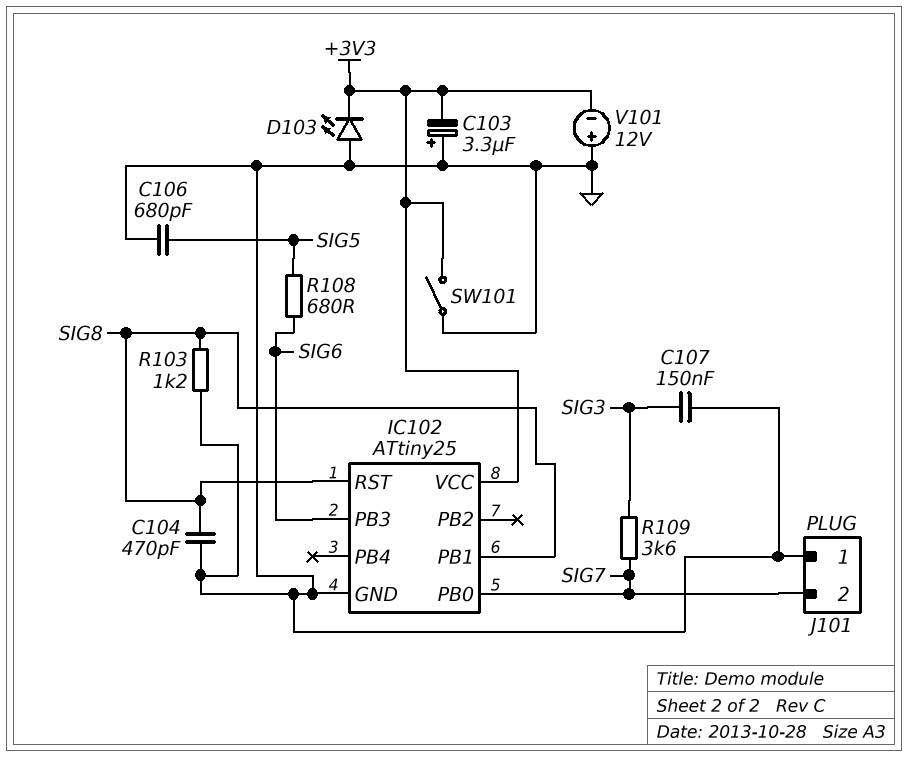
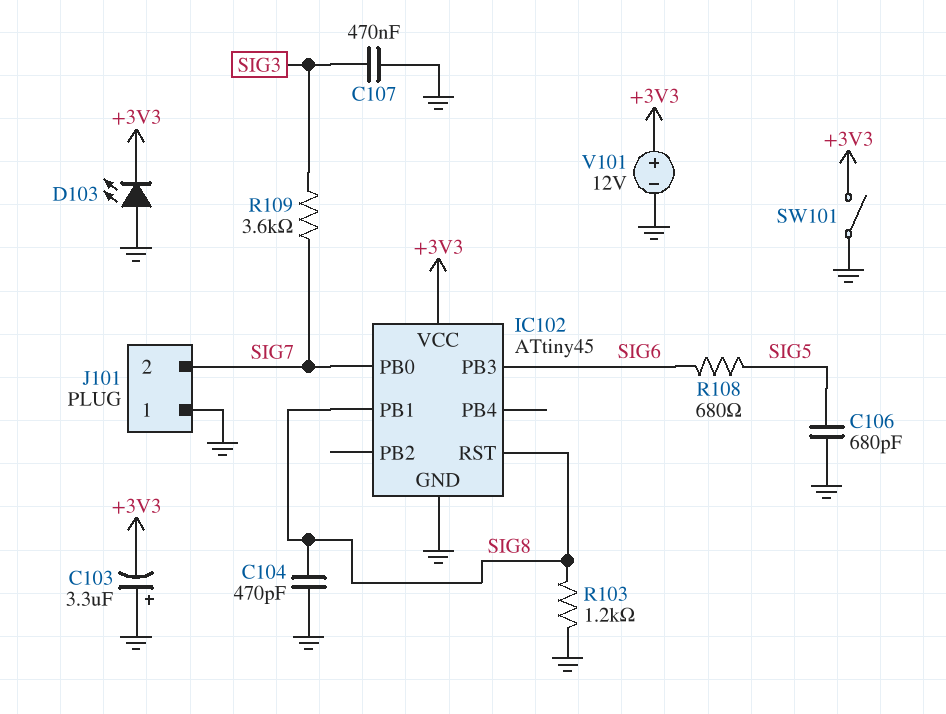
C107: 150nF (GND, SIG3) -> 470nF (GND, SIG3)
IC102: ATtiny25 -> ATtiny45
V101: 12V (plus GND, minus +3V3) -> 12V (plus +3V3, minus GND)

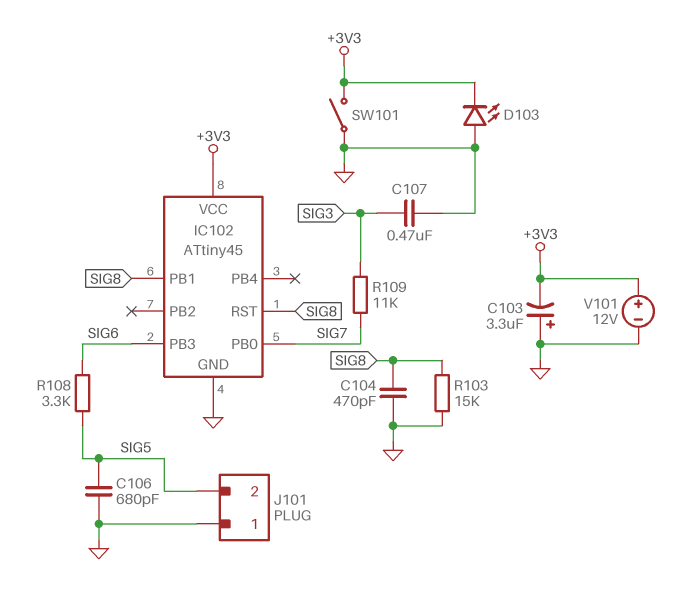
J101 pin 2: SIG7 -> SIG5
R103: 1.2k (GND, SIG8) -> 15k (GND, SIG8)
R108: 680 (SIG5, SIG6) -> 3.3k (SIG5, SIG6)
R109: 3.6k (SIG3, SIG7) -> 11k (SIG3, SIG7)

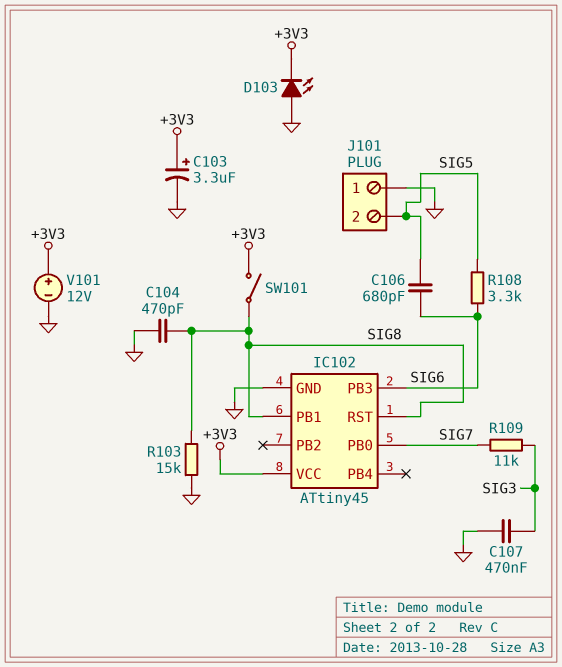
C103: 3.3uF (plus GND, minus +3V3) -> 3.3uF (plus +3V3, minus GND)
C106: 680pF (GND, SIG5) -> 680pF (SIG5, SIG6)
SW101: switch (+3V3, GND) -> switch (+3V3, SIG8)

